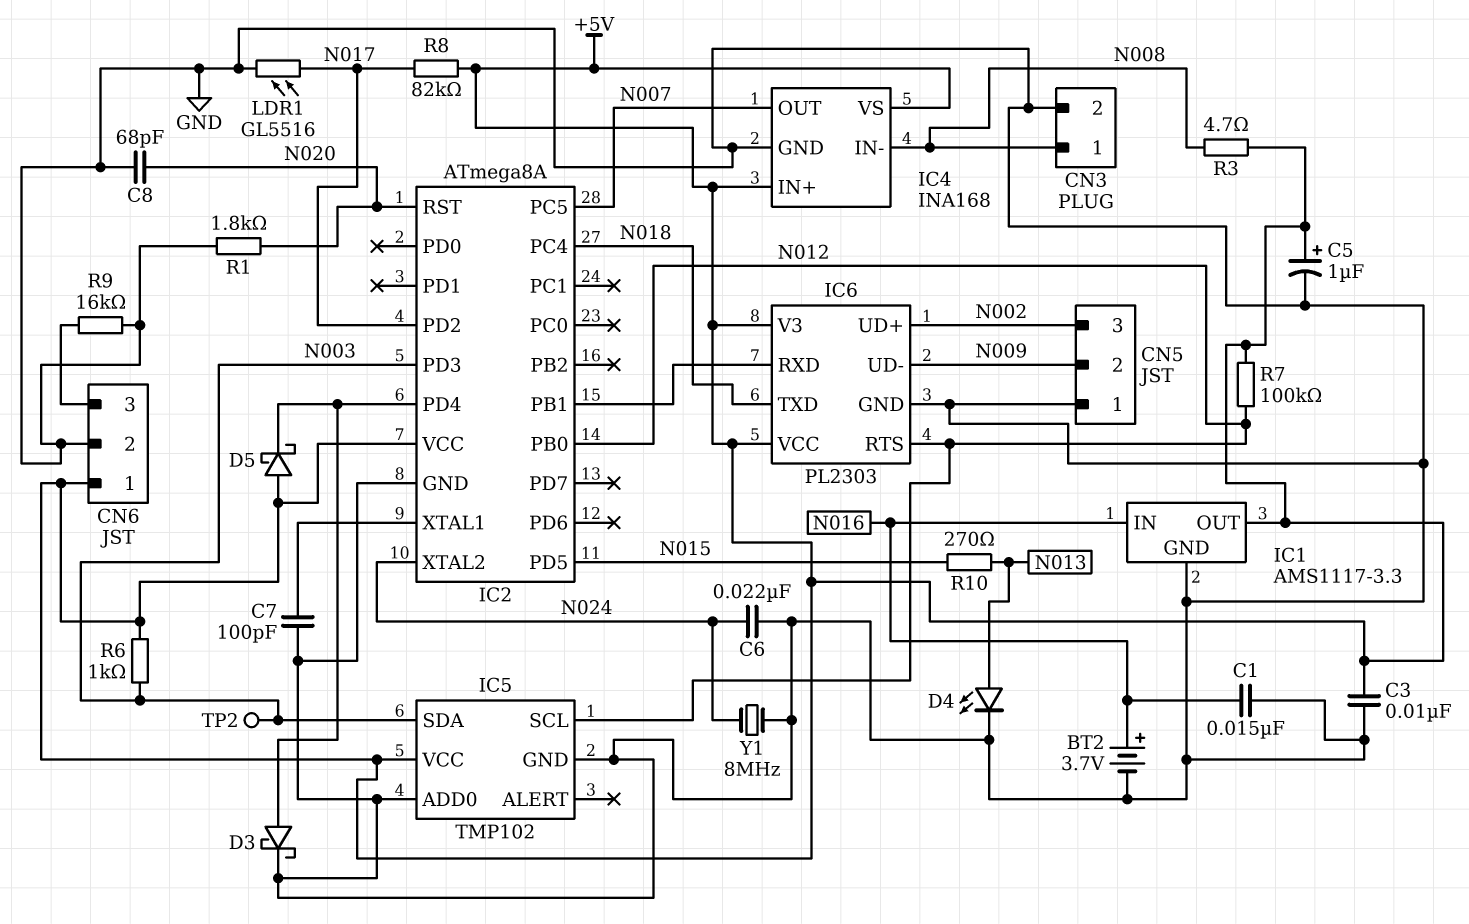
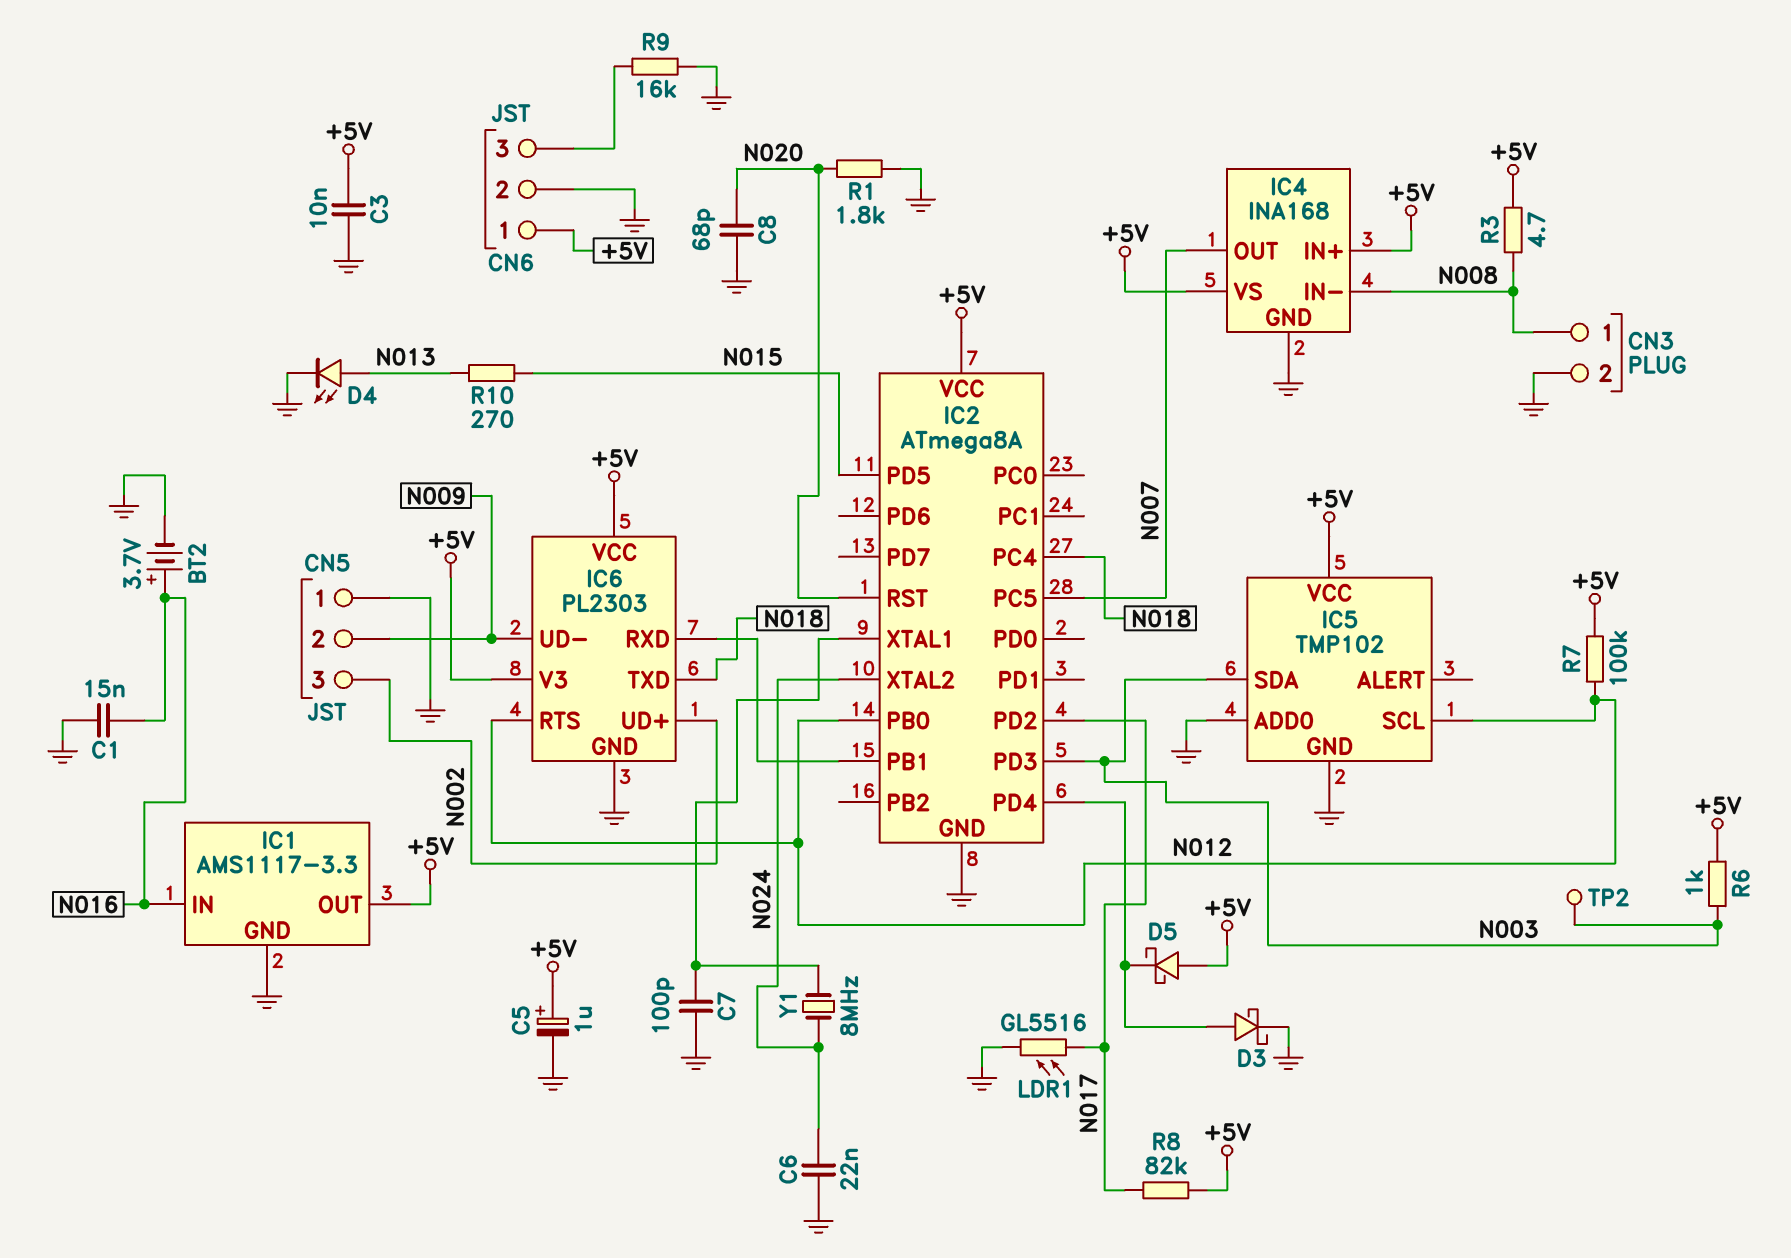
Y1: 8MHz (GND, N024) -> 8MHz (IC2/XTAL1, N024)

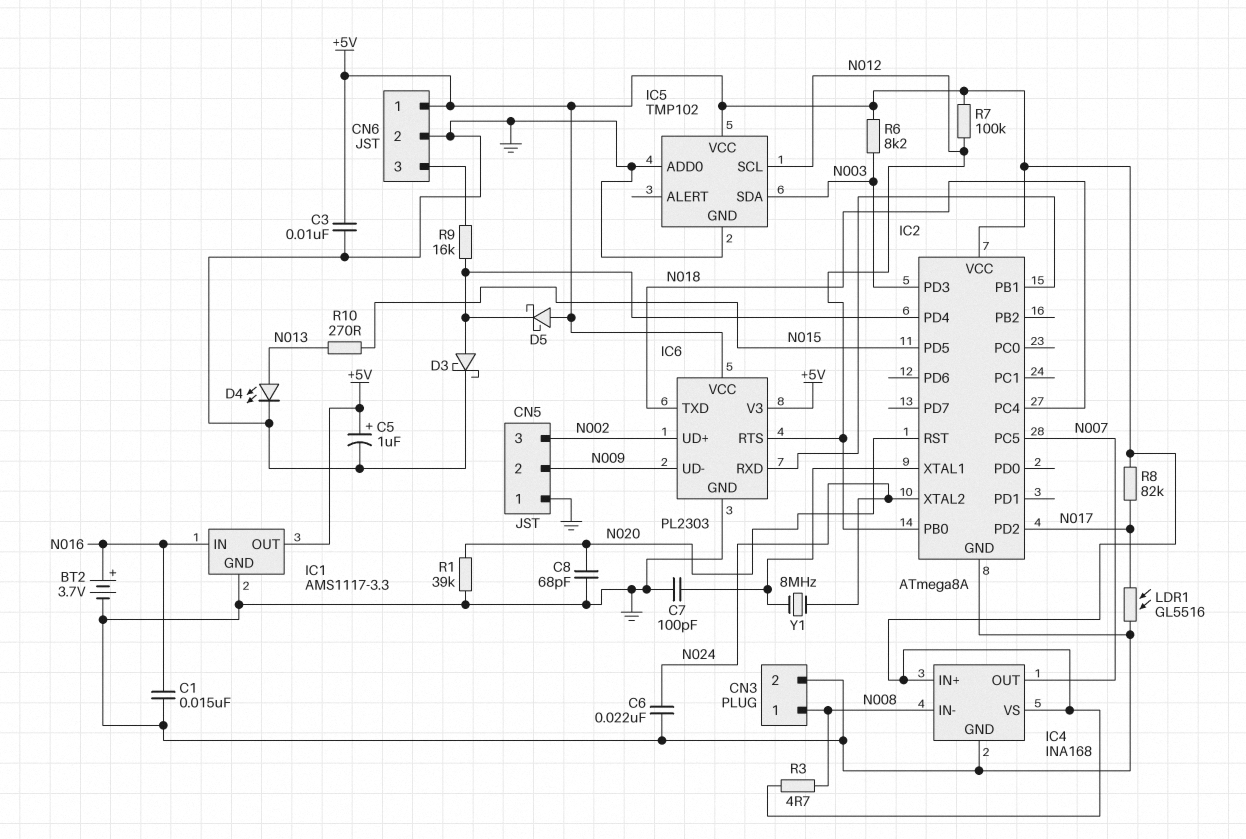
R1: 1.8k (GND, N020) -> 39k (GND, N020)
R6: 1k (+5V, N003) -> 8.2k (+5V, N003)
R9: 16k (CN6/3, GND) -> 16k (CN6/3, IC2/PD4)
TP2: test point (N003) -> none

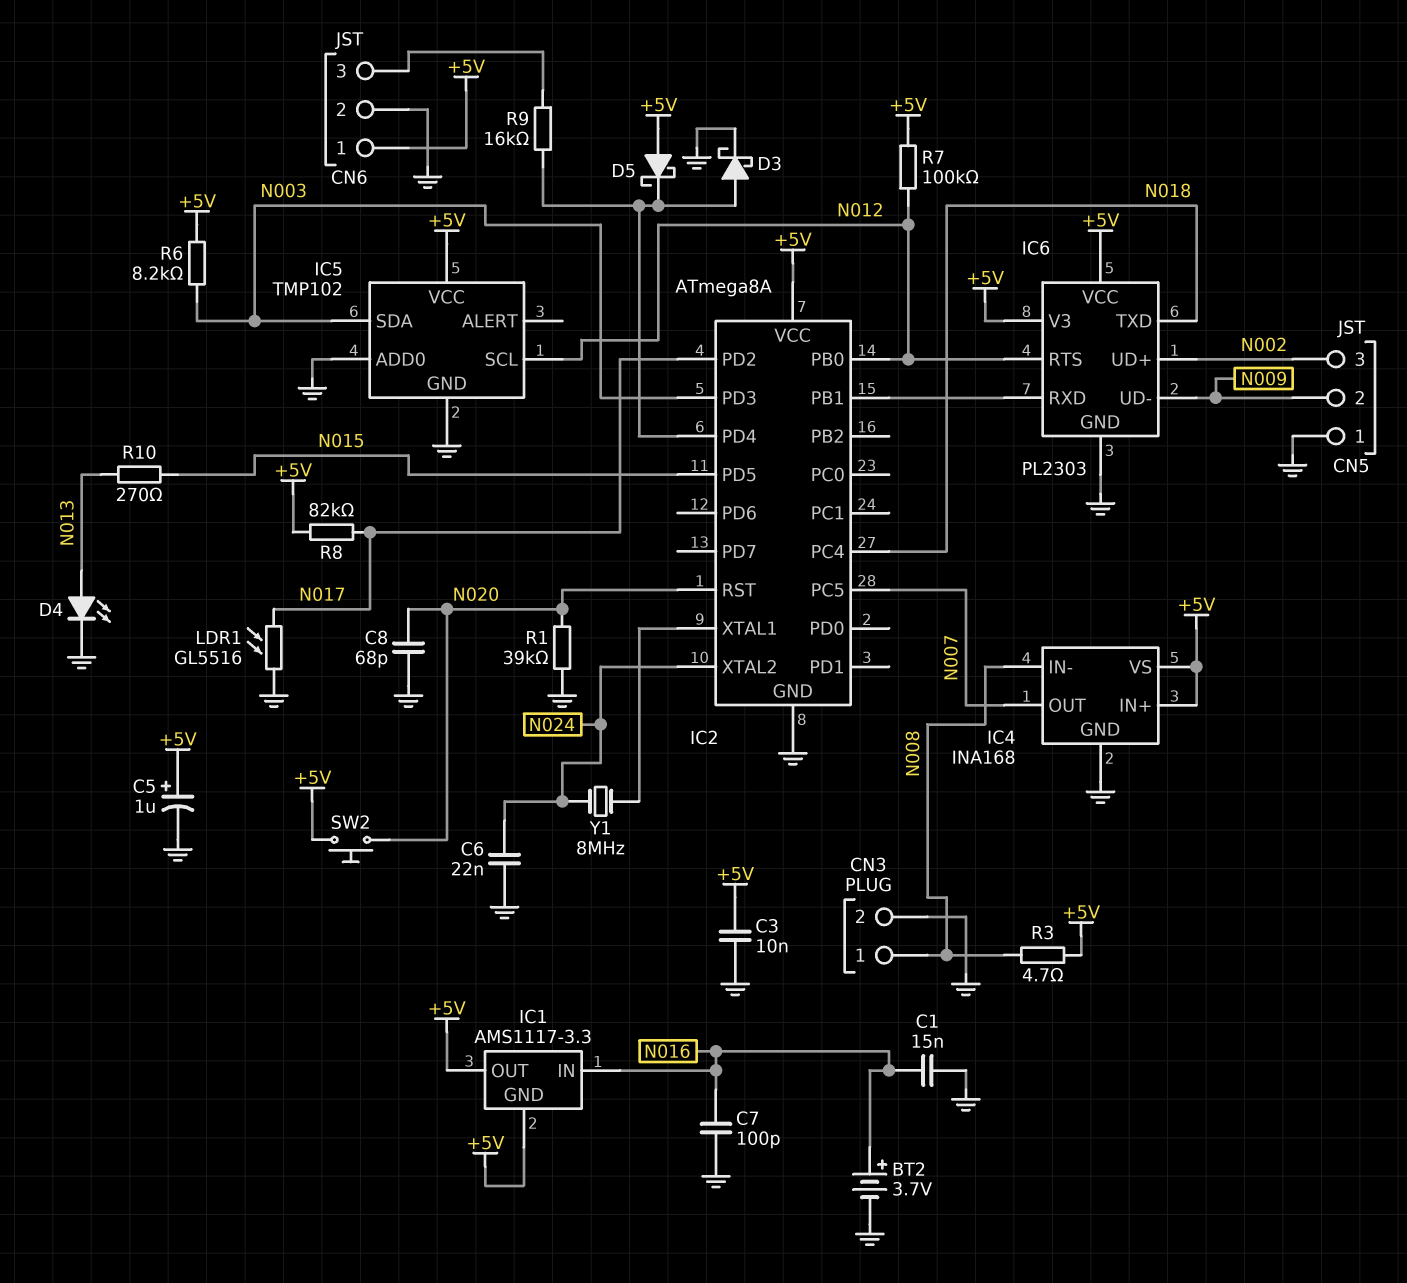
C7: 100pF (GND, IC2/XTAL1) -> 100pF (GND, N016)
IC1 pin GND: GND -> +5V
SW2: none -> button (+5V, N020)

